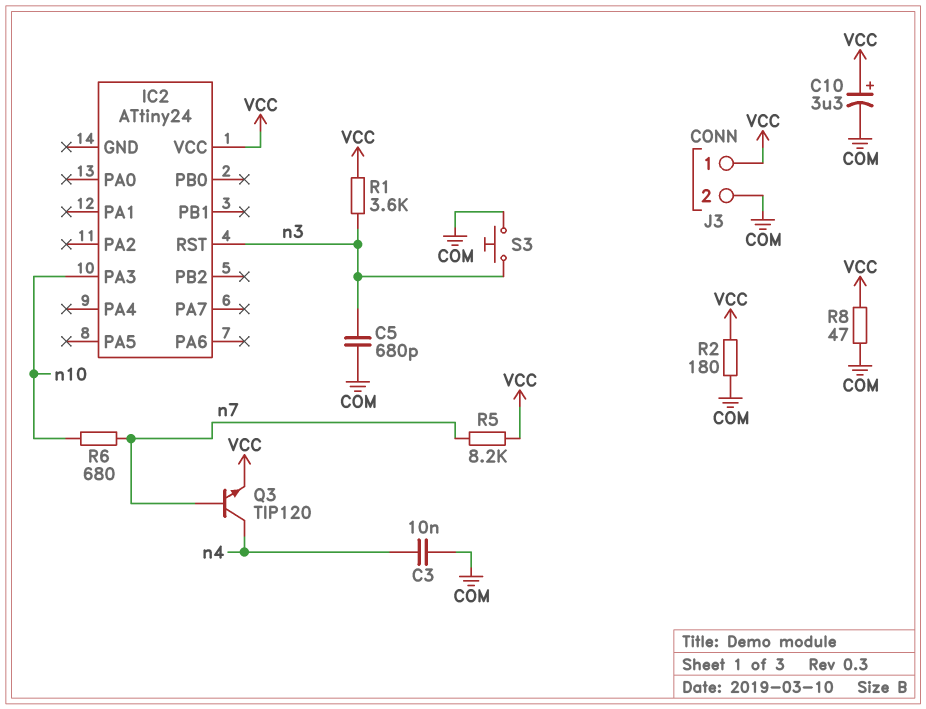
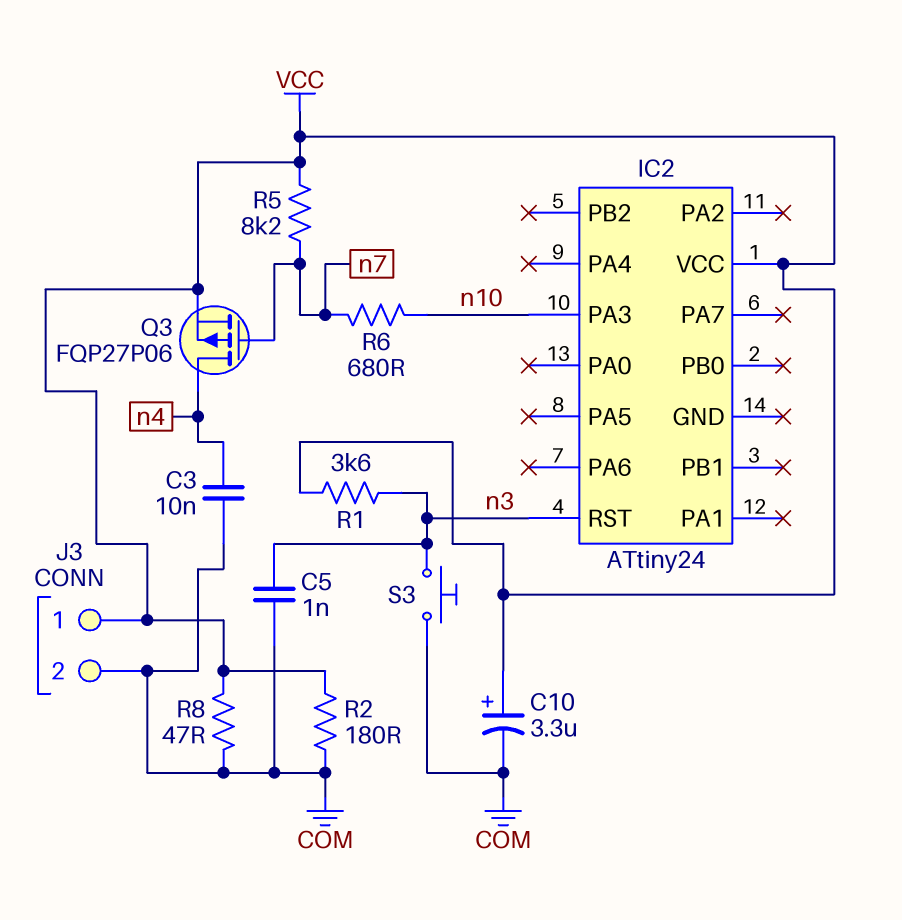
C5: 680pF (COM, n3) -> 1nF (COM, n3)
Q3: NPN TIP120 (B n7, C n4, E VCC) -> PMOS FQP27P06 (G n7, D n4, S VCC)

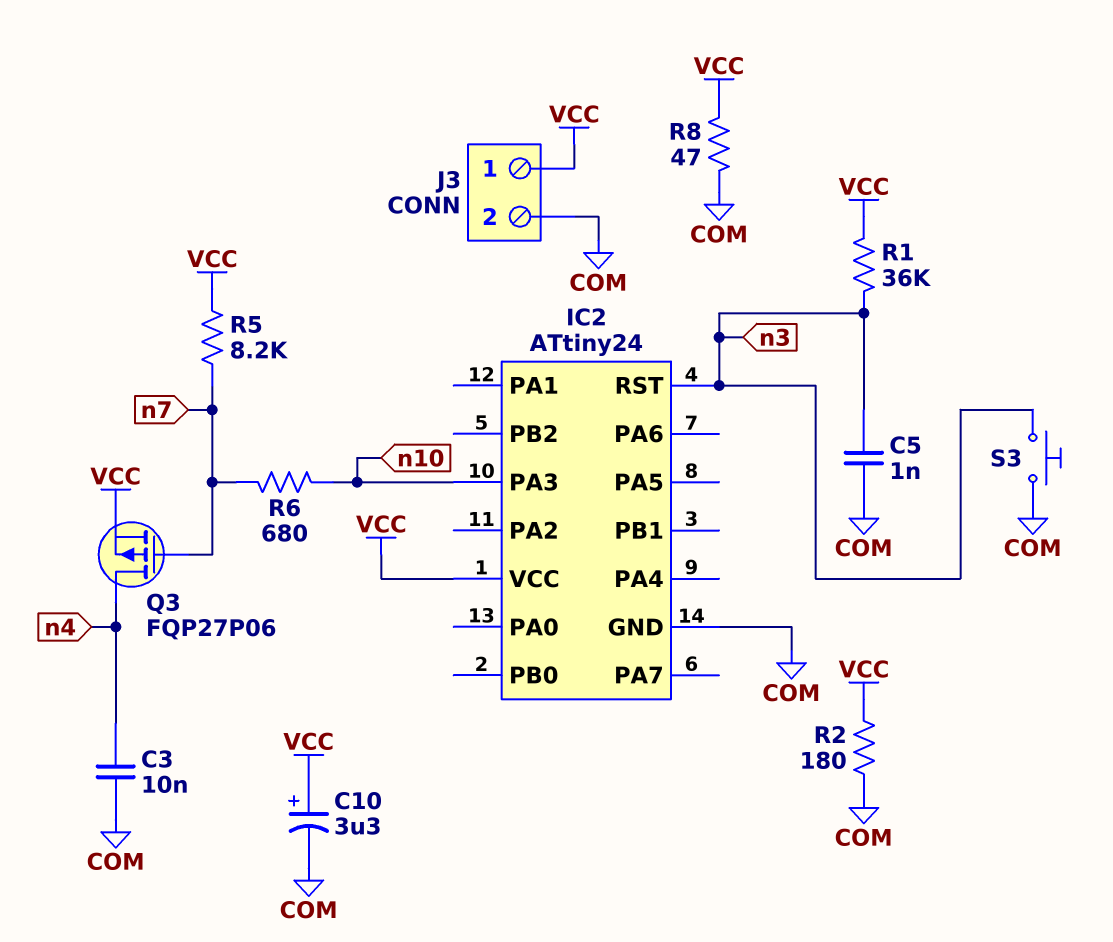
IC2 pin GND: none -> COM
R1: 3.6k (VCC, n3) -> 36k (VCC, n3)

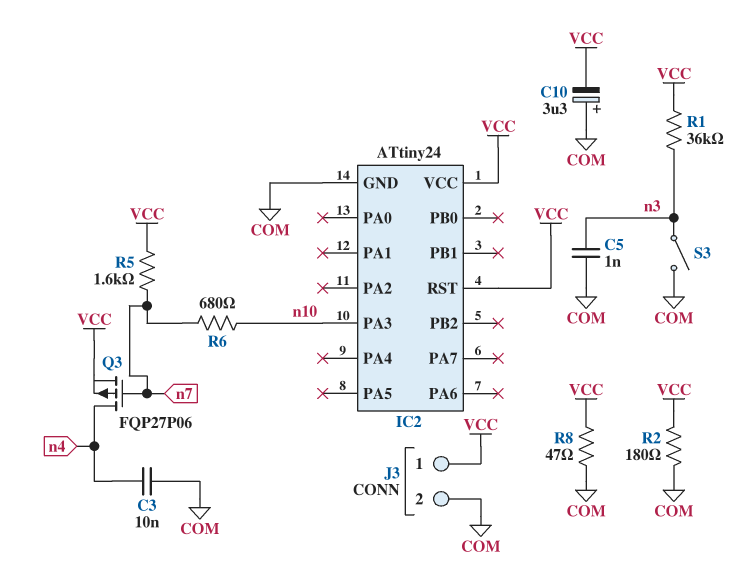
C10: 3.3uF (plus VCC, minus COM) -> 3.3uF (plus COM, minus VCC)
IC2 pin RST: n3 -> VCC
R5: 8.2k (VCC, n7) -> 1.6k (VCC, n7)
S3: button (COM, n3) -> switch (COM, n3)

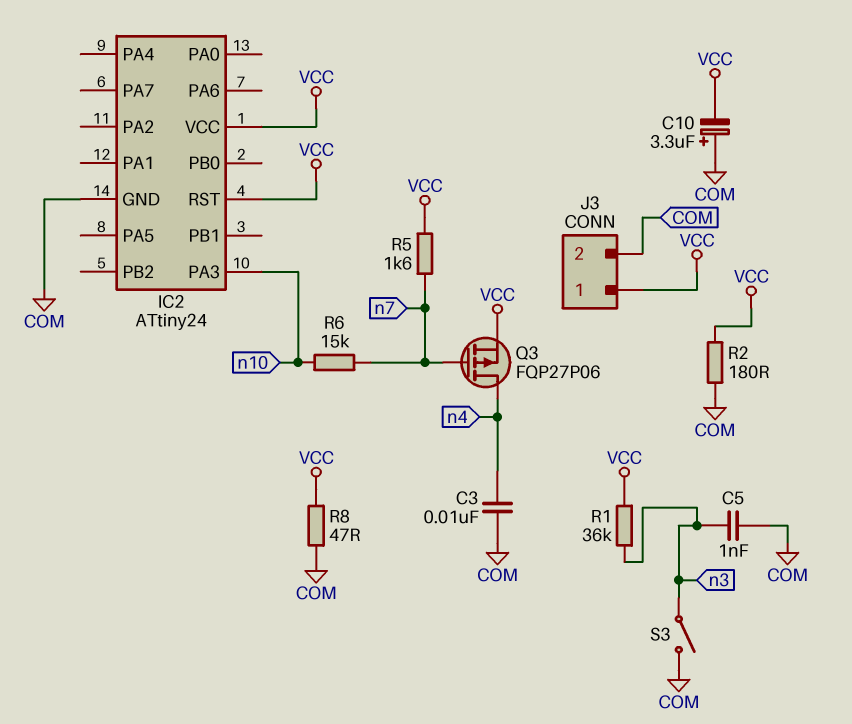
R6: 680 (n7, n10) -> 15k (n7, n10)

